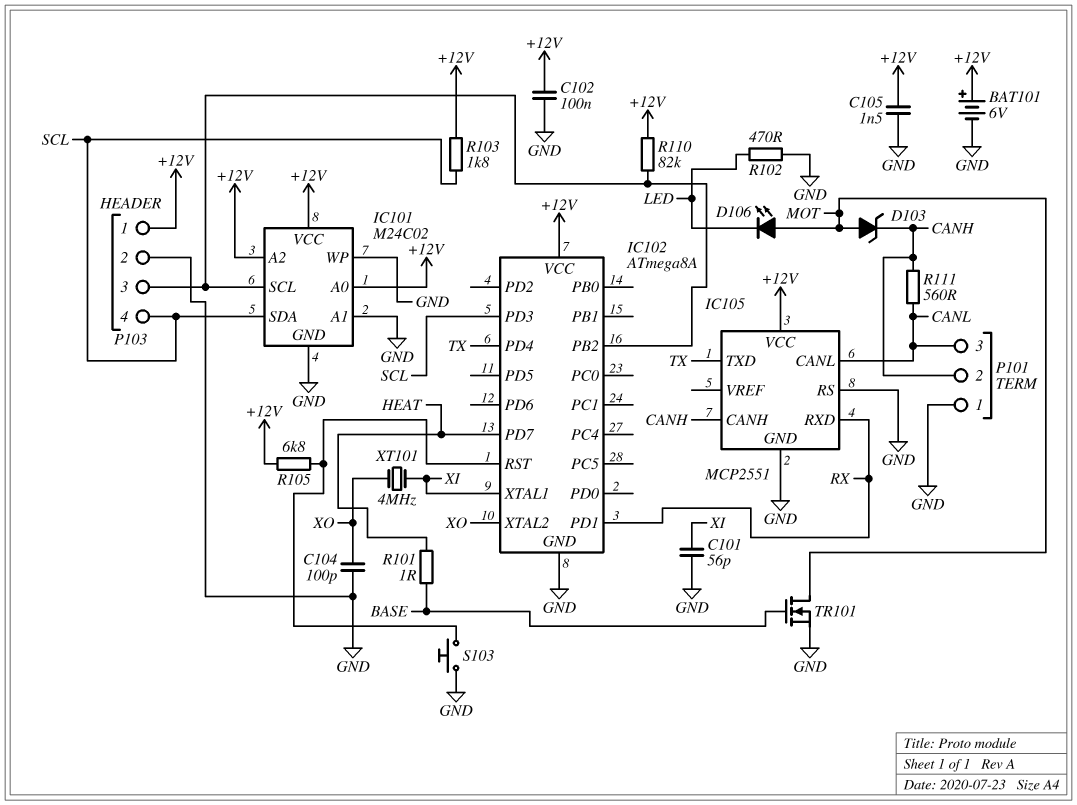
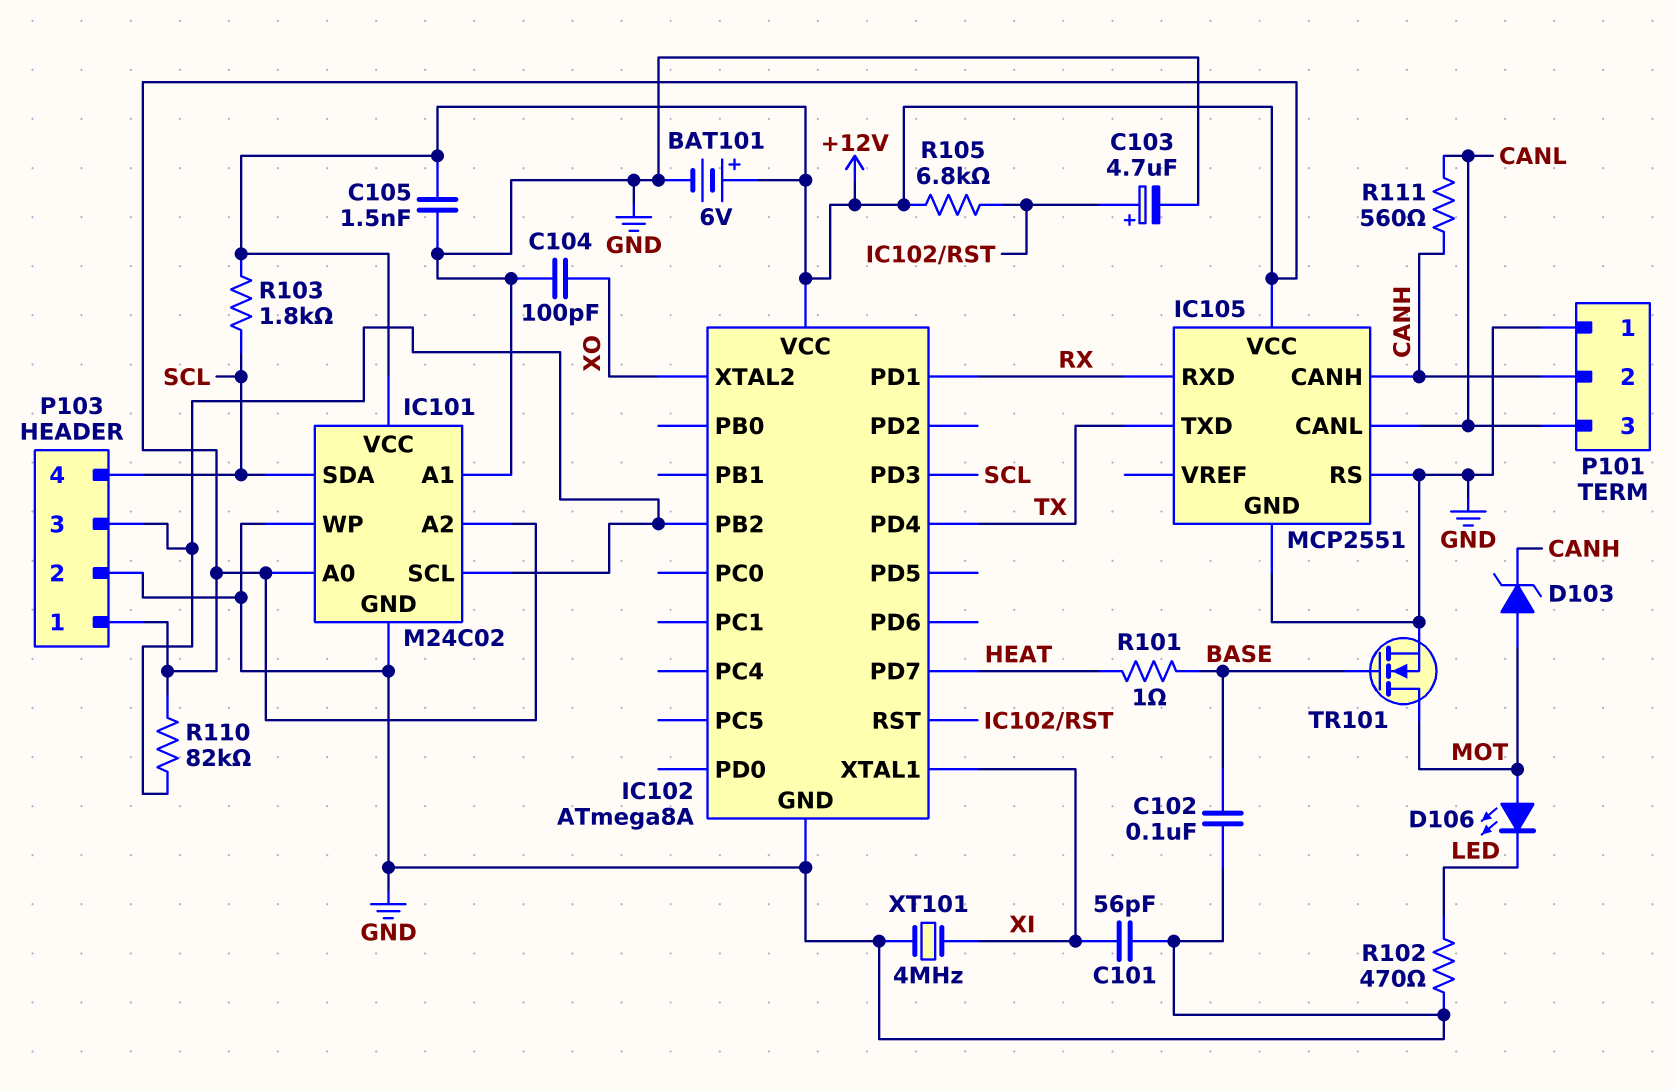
C102: 100nF (+12V, GND) -> 100nF (BASE, GND)
C103: none -> 4.7uF (plus IC102/RST, minus GND)
S103: button (GND, IC102/RST) -> none
XT101: 4MHz (XI, XO) -> 4MHz (GND, XI)

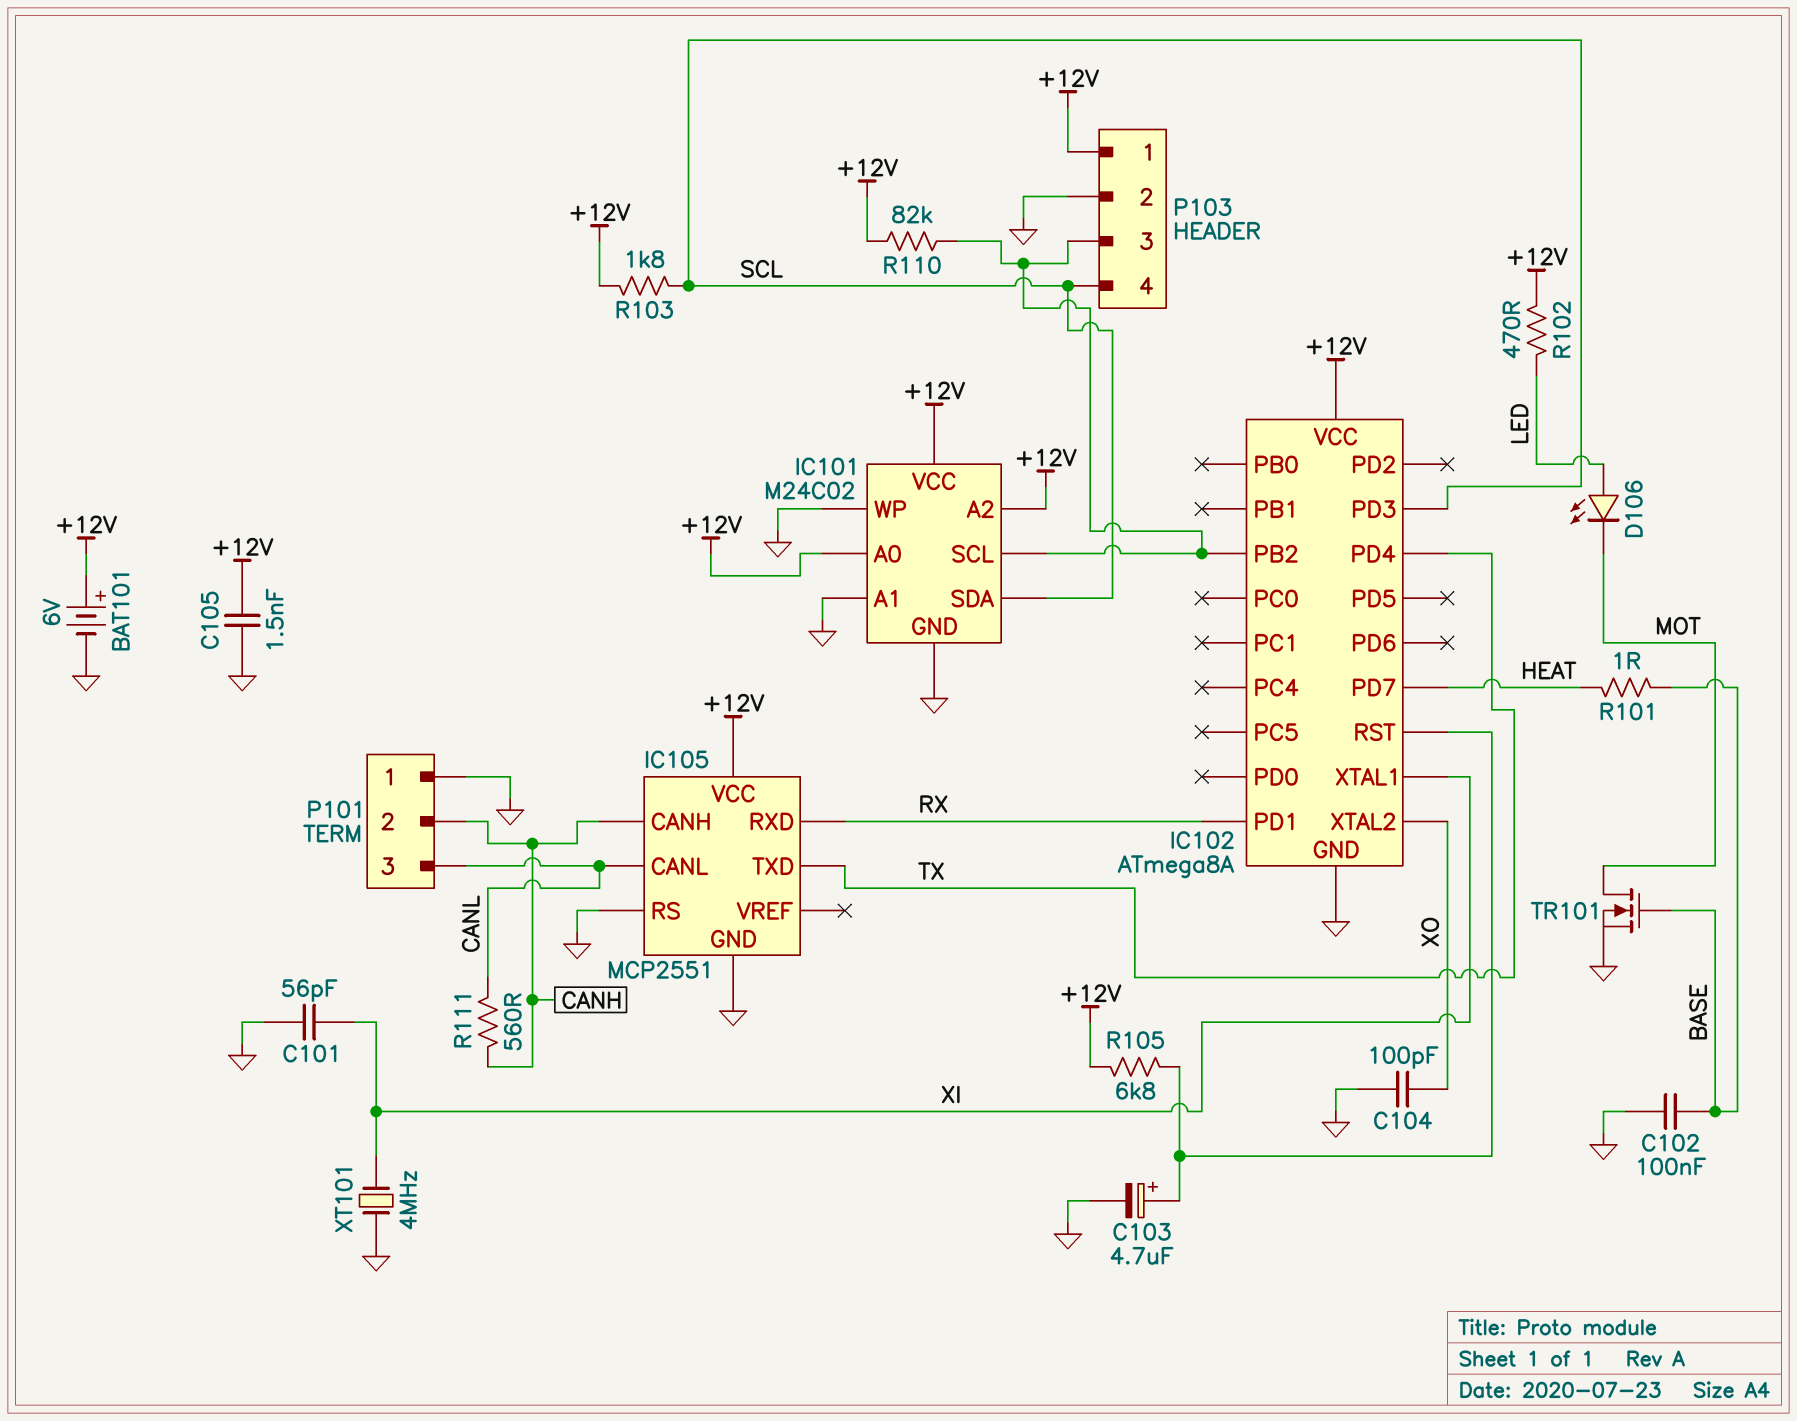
D103: zener (A MOT, K CANH) -> none
D106: LED (A MOT, K LED) -> LED (A LED, K MOT)
R102: 470 (GND, LED) -> 470 (+12V, LED)

